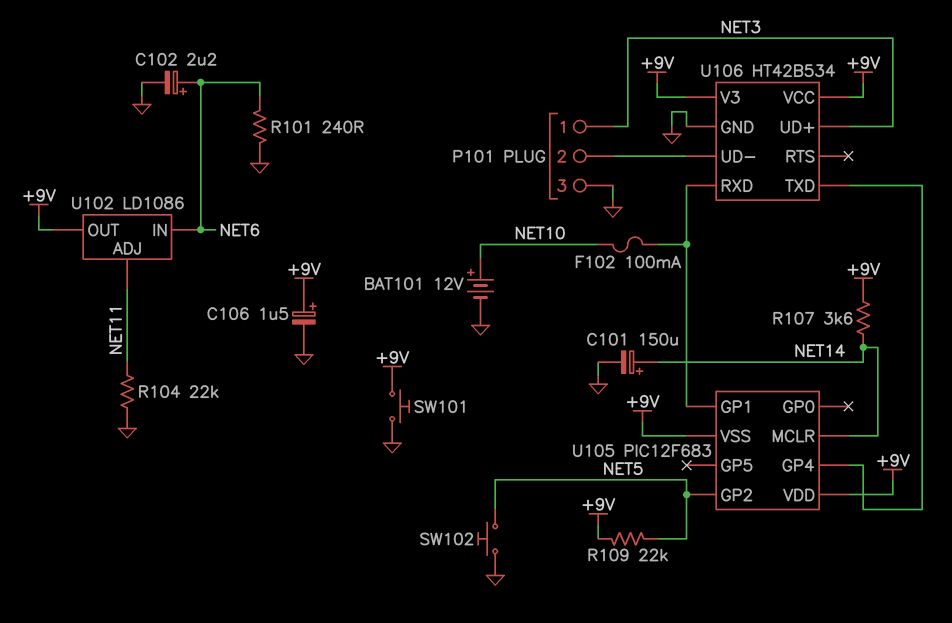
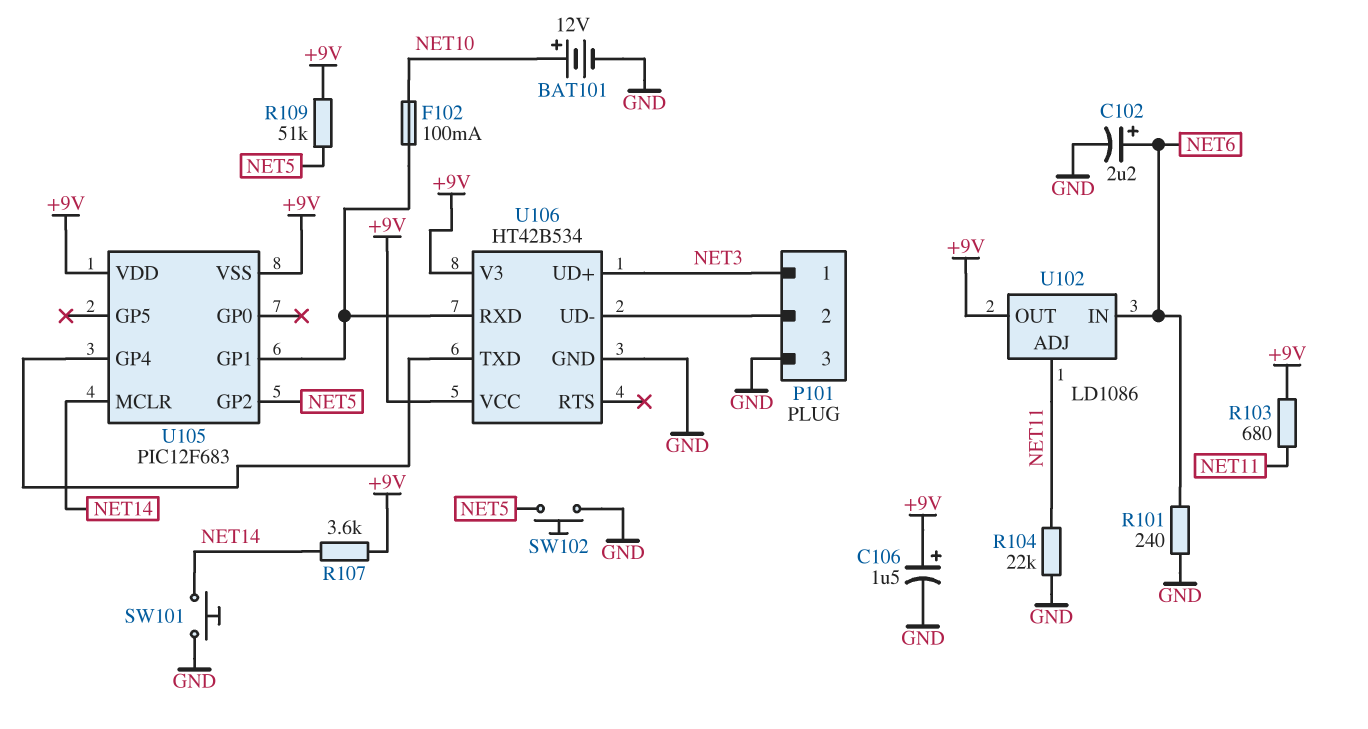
C101: 150uF (plus NET14, minus GND) -> none
R103: none -> 680 (+9V, NET11)
R109: 22k (+9V, NET5) -> 51k (+9V, NET5)
SW101: button (+9V, GND) -> button (GND, NET14)

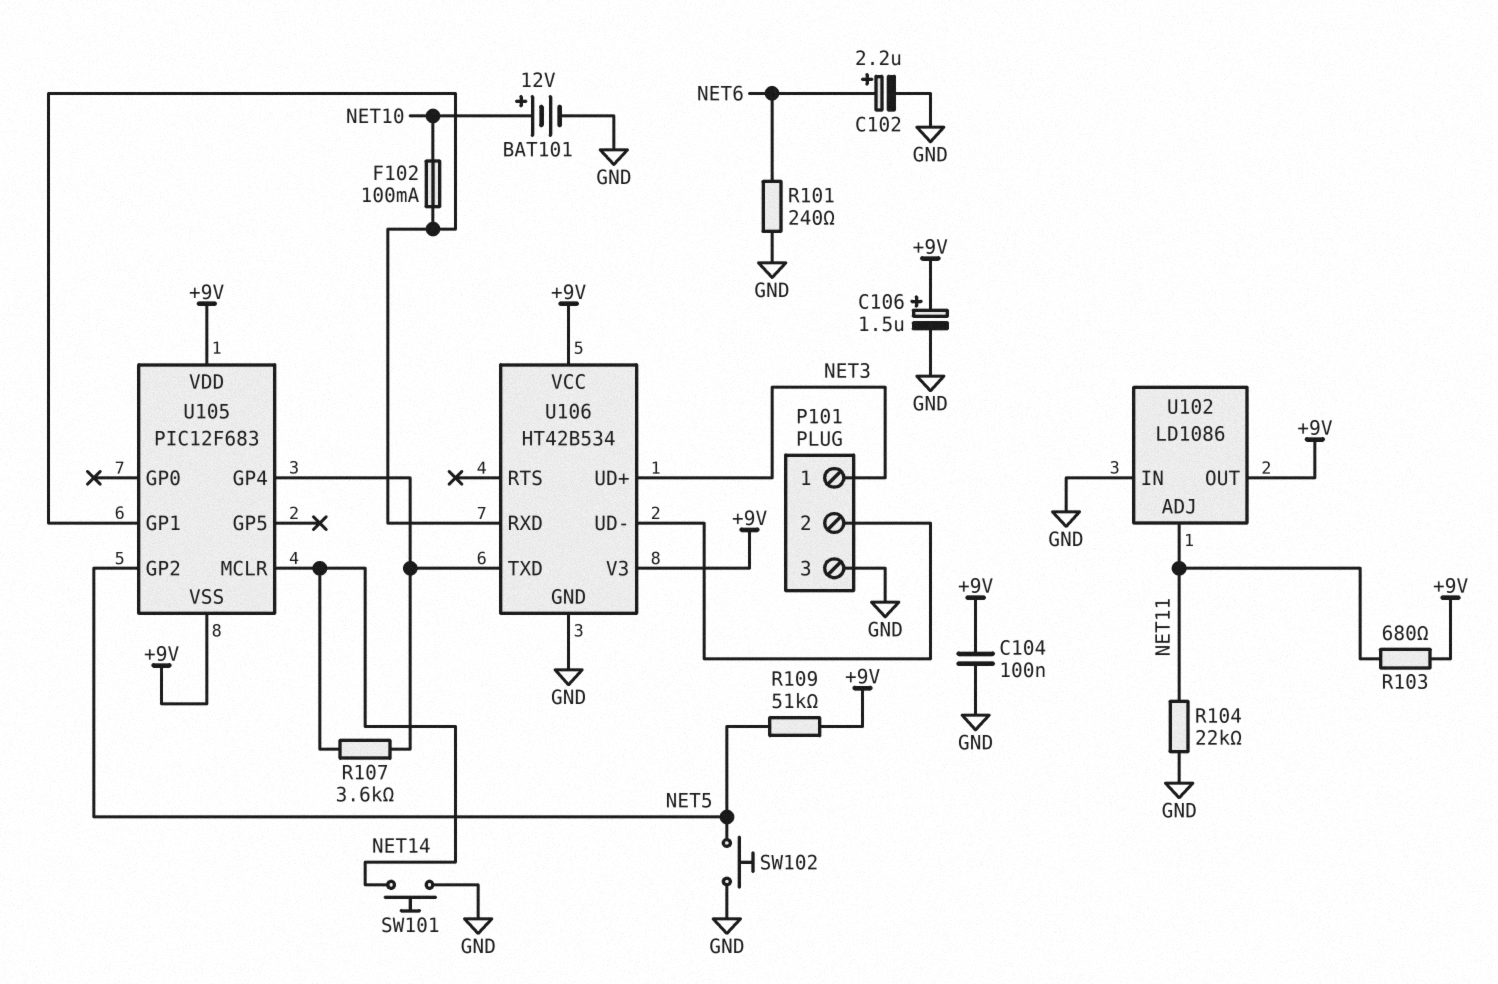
C104: none -> 100nF (+9V, GND)
R107: 3.6k (+9V, NET14) -> 3.6k (NET14, U105/GP4)
U102 pin IN: NET6 -> GND

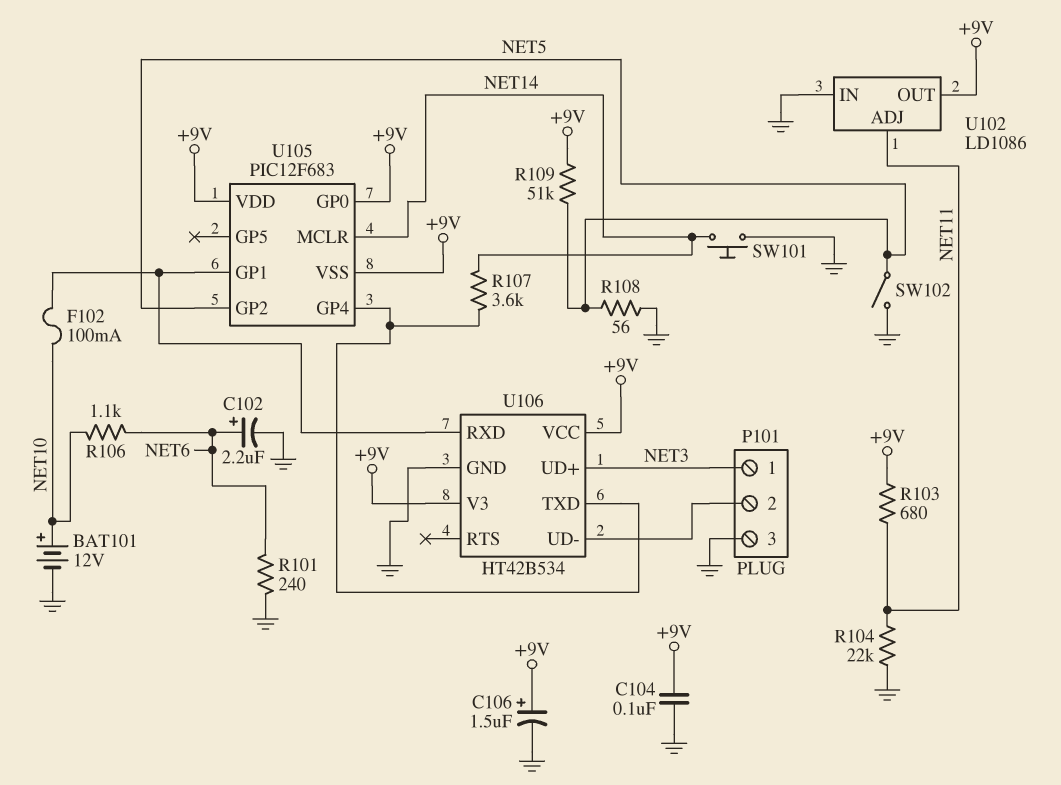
R106: none -> 1.1k (NET6, NET10)
R108: none -> 56 (GND, NET5)
SW102: button (GND, NET5) -> switch (GND, NET5)
U105 pin GP0: none -> +9V

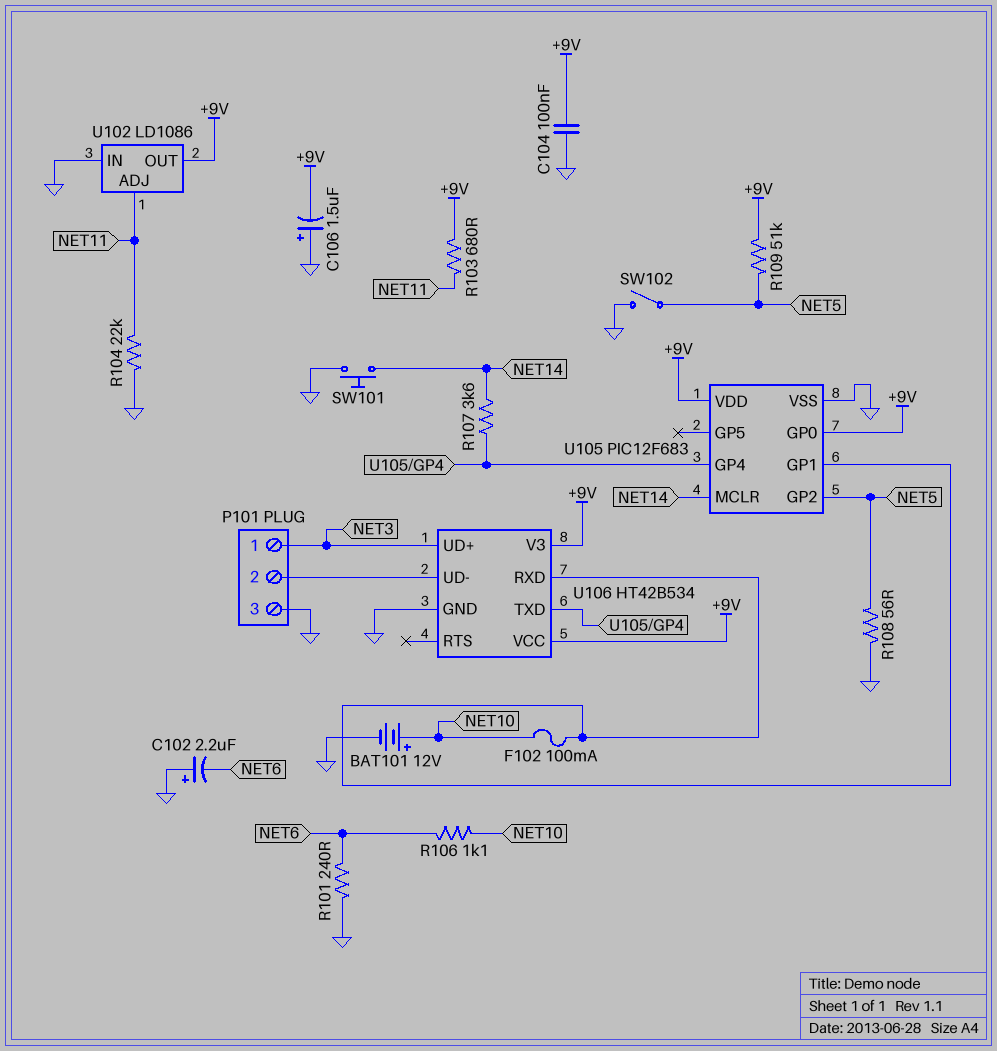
C102: 2.2uF (plus NET6, minus GND) -> 2.2uF (plus GND, minus NET6)
C106: 1.5uF (plus +9V, minus GND) -> 1.5uF (plus GND, minus +9V)
U105 pin VSS: +9V -> GND

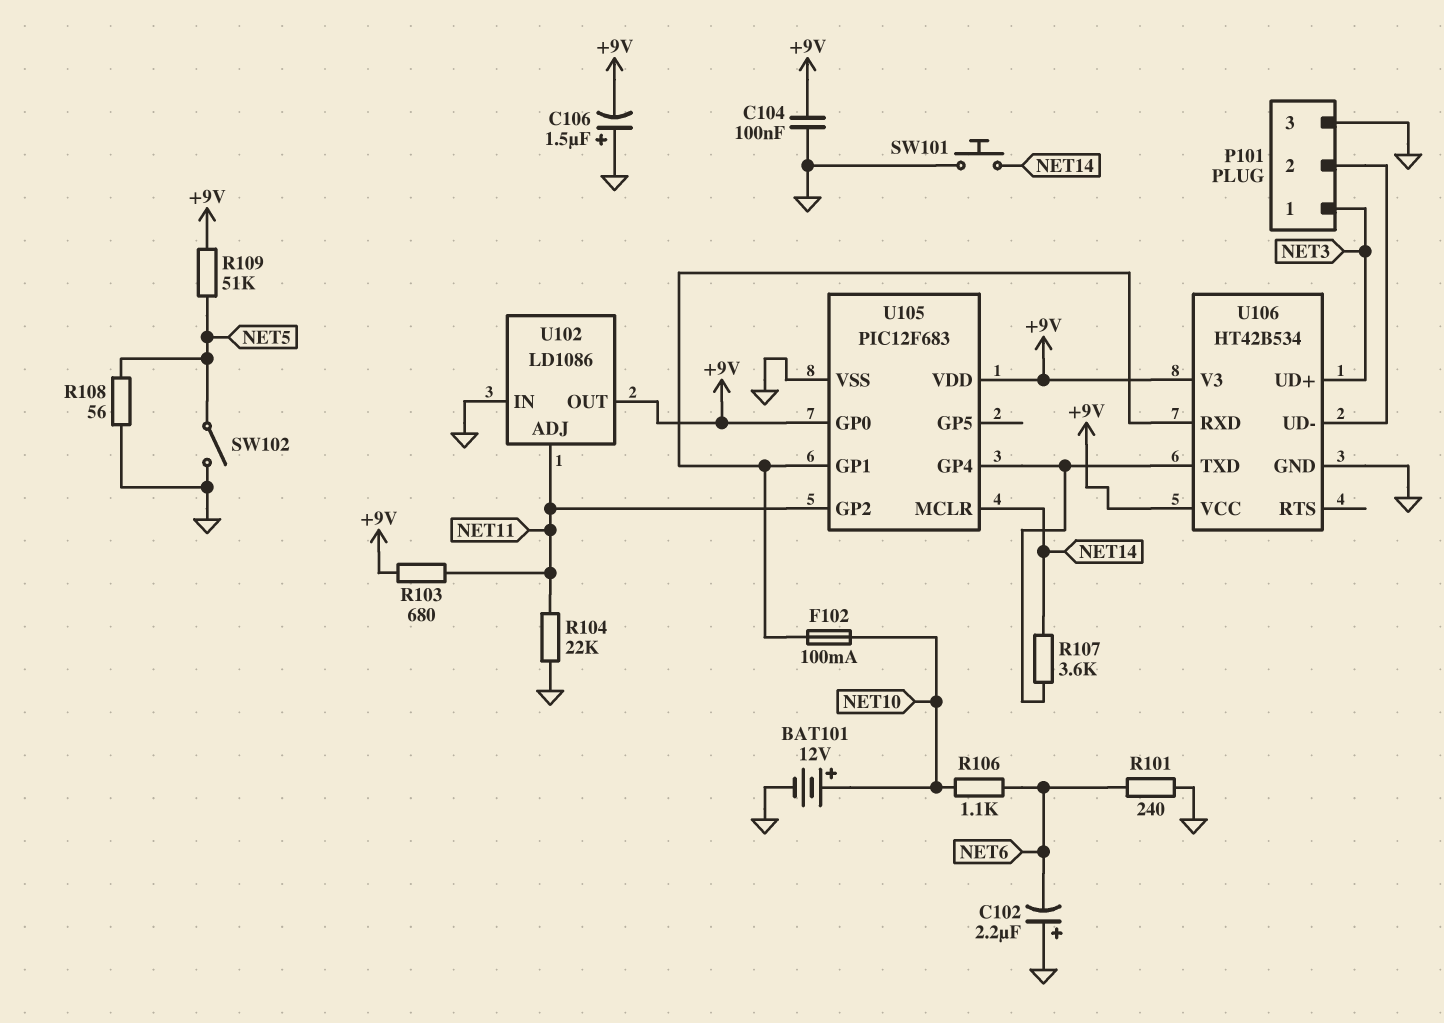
U105 pin GP2: NET5 -> NET11

